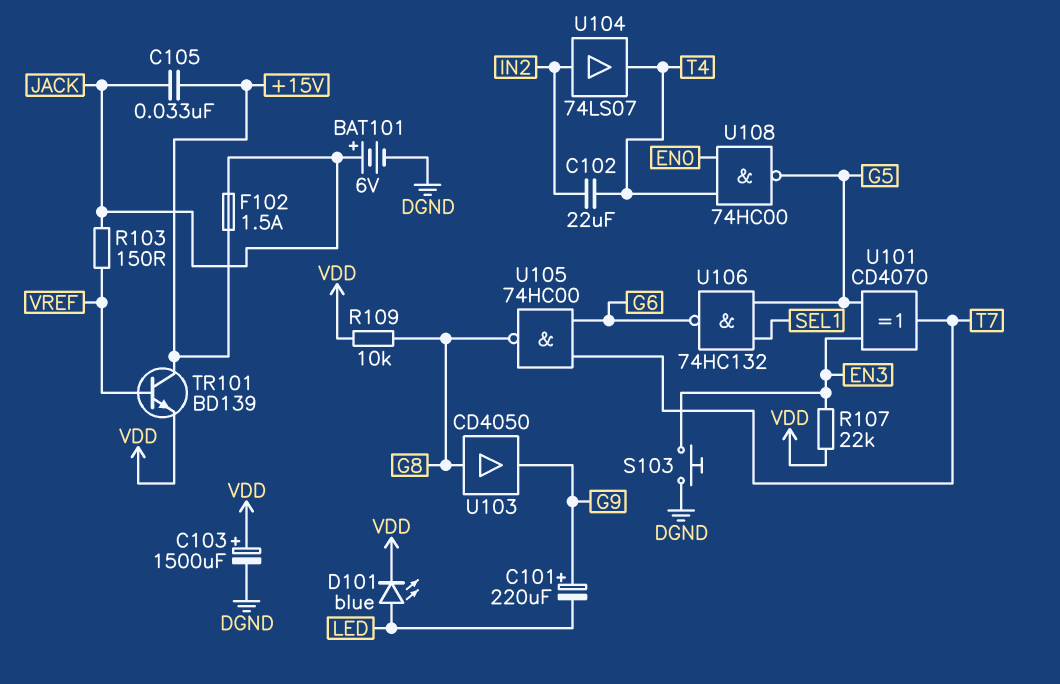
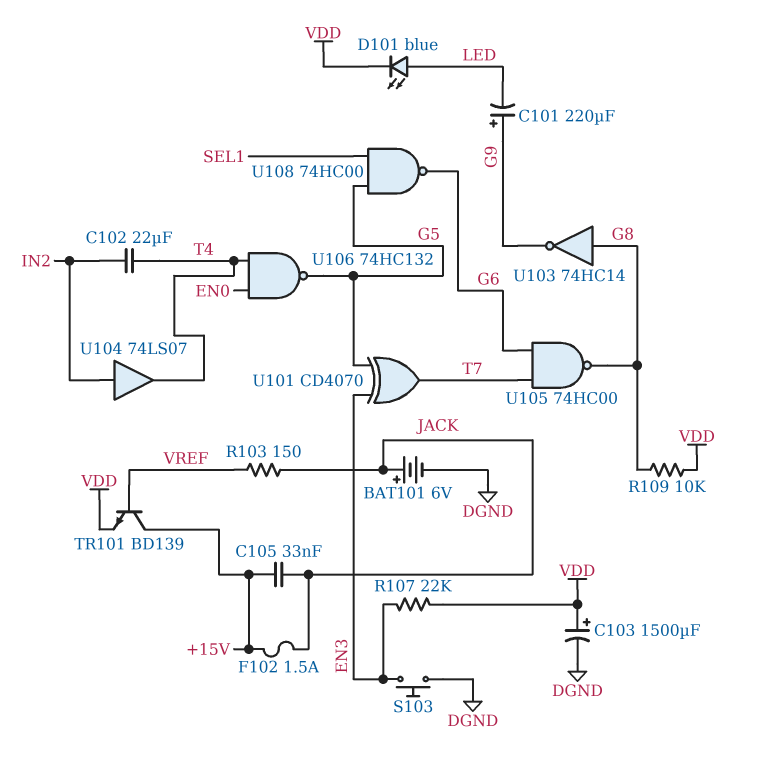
U103: buffer CD4050 (in G8, out G9) -> NOT 74HC14 (in G8, out G9)
U106: NAND 74HC132 (in G5, in SEL1, out G6) -> NAND 74HC132 (in EN0, in T4, out G5)
U108: NAND 74HC00 (in EN0, in T4, out G5) -> NAND 74HC00 (in G5, in SEL1, out G6)

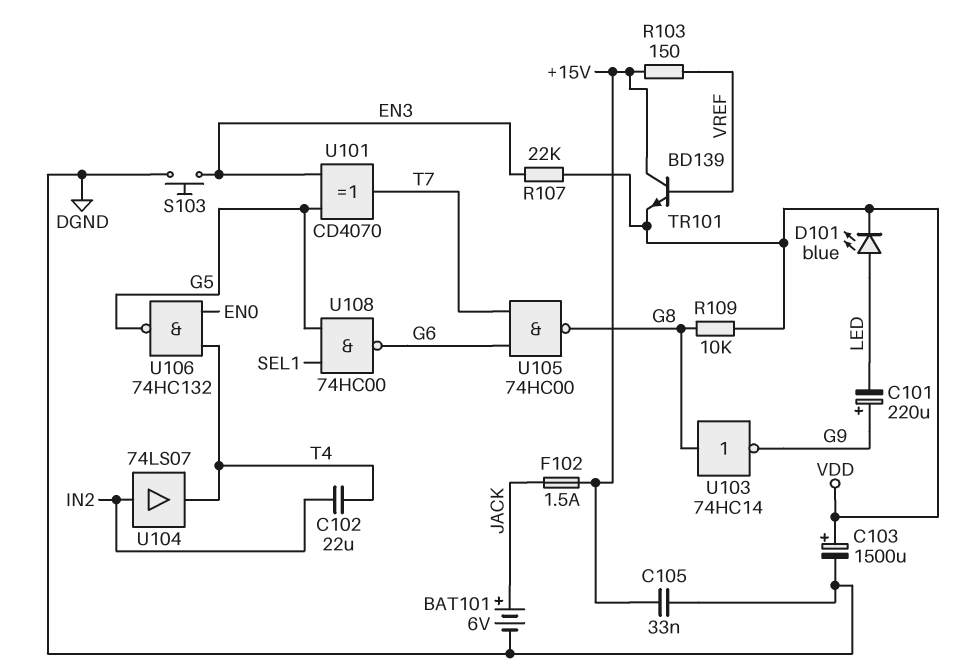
C105: 33nF (+15V, JACK) -> 33nF (+15V, DGND)
R103: 150 (JACK, VREF) -> 150 (+15V, VREF)

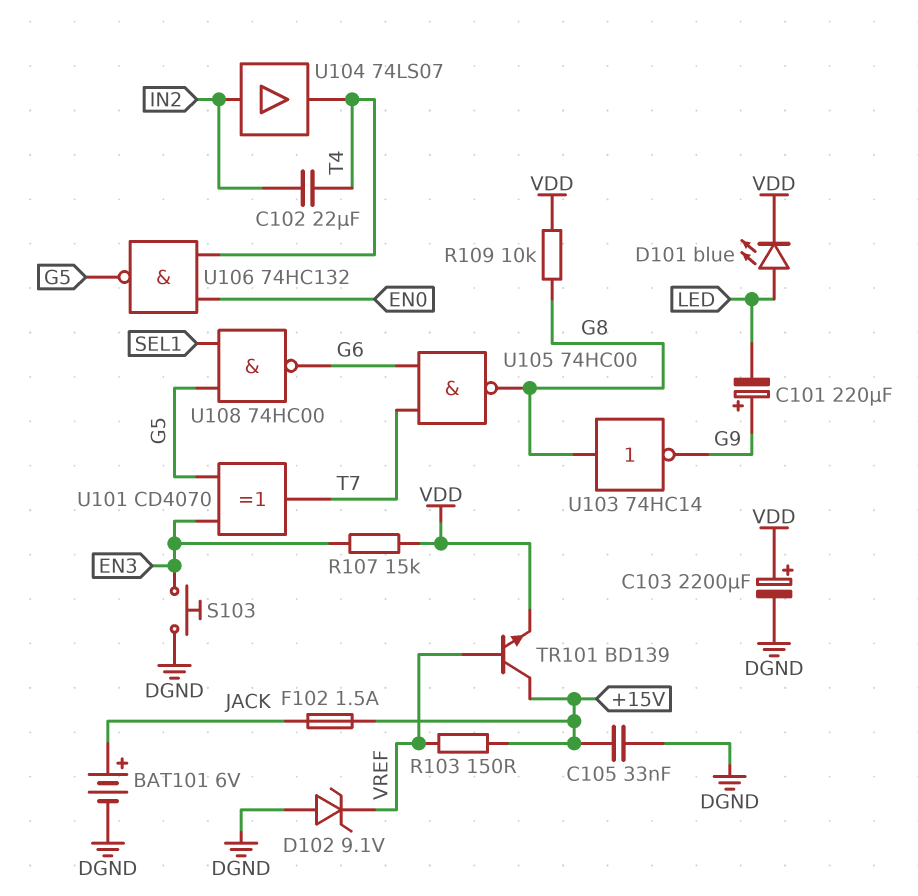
C103: 1500uF (plus VDD, minus DGND) -> 2200uF (plus VDD, minus DGND)
D102: none -> zener 9.1V (A DGND, K VREF)
R107: 22k (EN3, VDD) -> 15k (EN3, VDD)

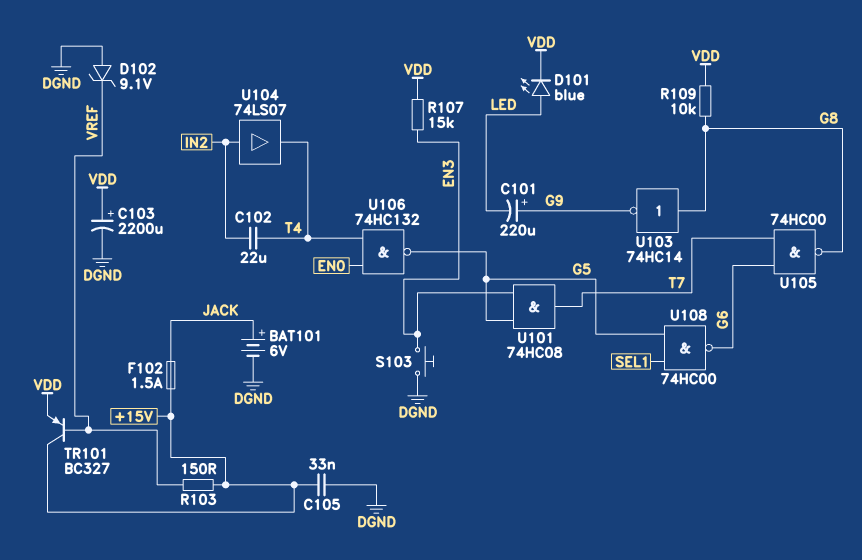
TR101: NPN BD139 (B VREF, C +15V, E VDD) -> PNP BC327 (B VREF, C +15V, E VDD)
U101: XOR CD4070 (in EN3, in G5, out T7) -> AND 74HC08 (in EN3, in G5, out T7)

